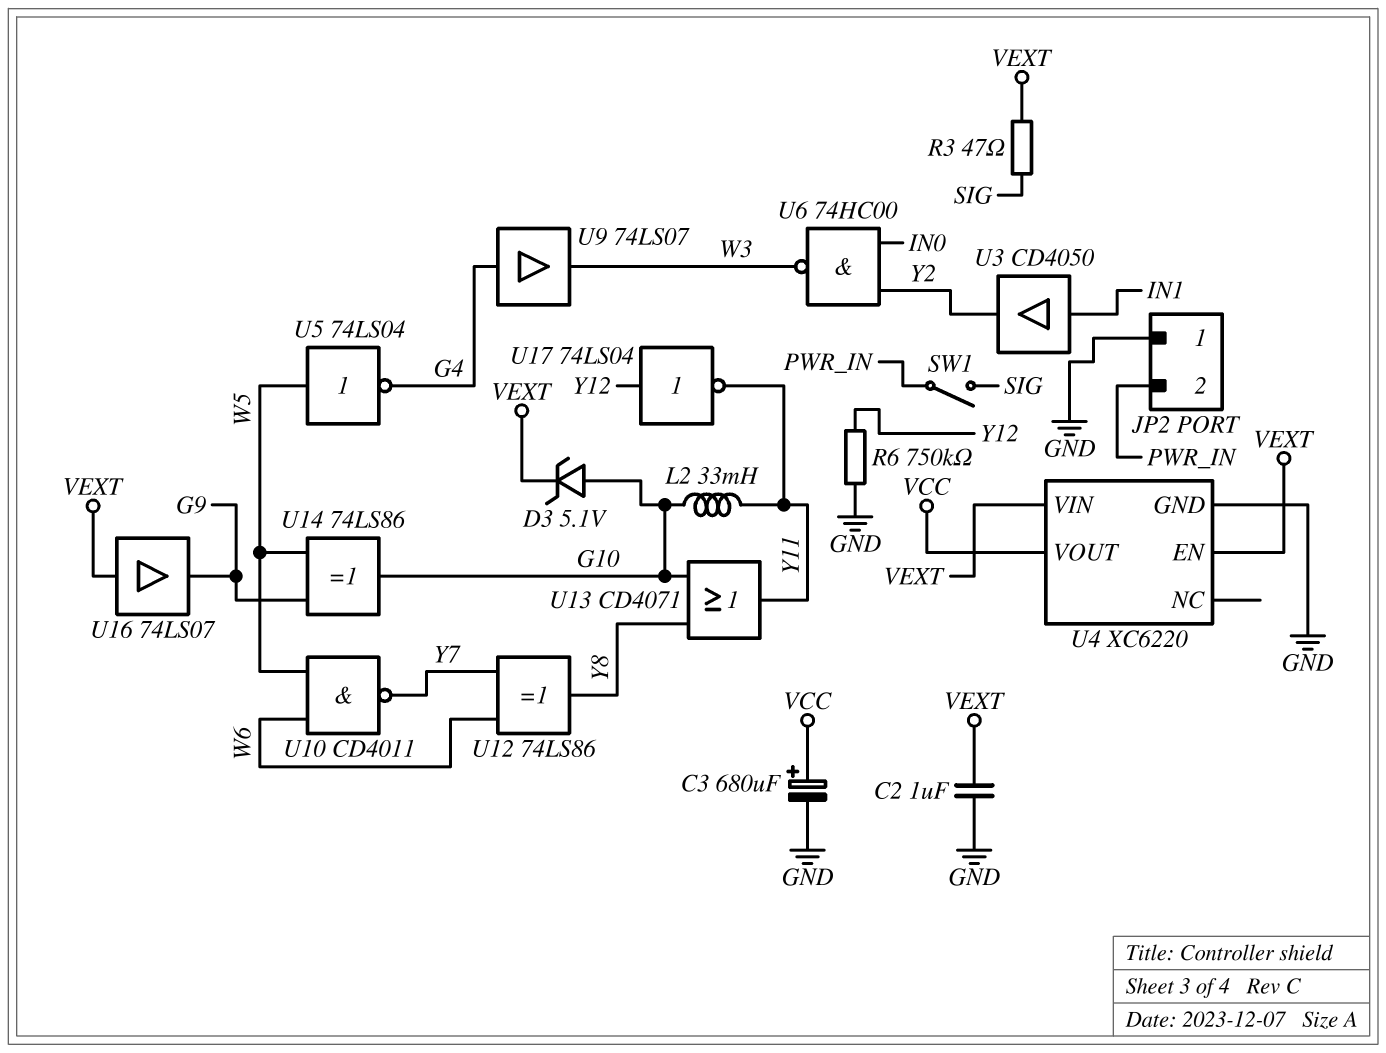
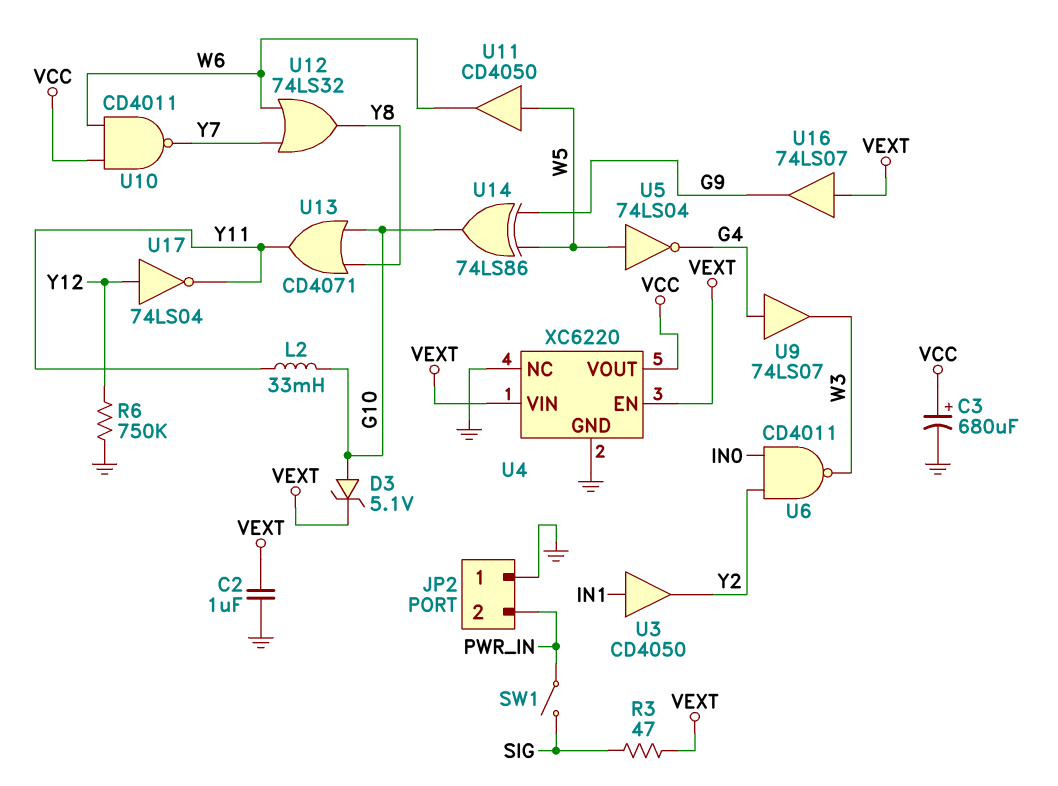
U4 pin NC: none -> GND
U6: NAND 74HC00 (in IN0, in Y2, out W3) -> NAND CD4011 (in IN0, in Y2, out W3)
U10: NAND CD4011 (in W5, in W6, out Y7) -> NAND CD4011 (in VCC, in W6, out Y7)
U11: none -> buffer CD4050 (in W5, out W6)
U12: XOR 74LS86 (in W6, in Y7, out Y8) -> OR 74LS32 (in W6, in Y7, out Y8)

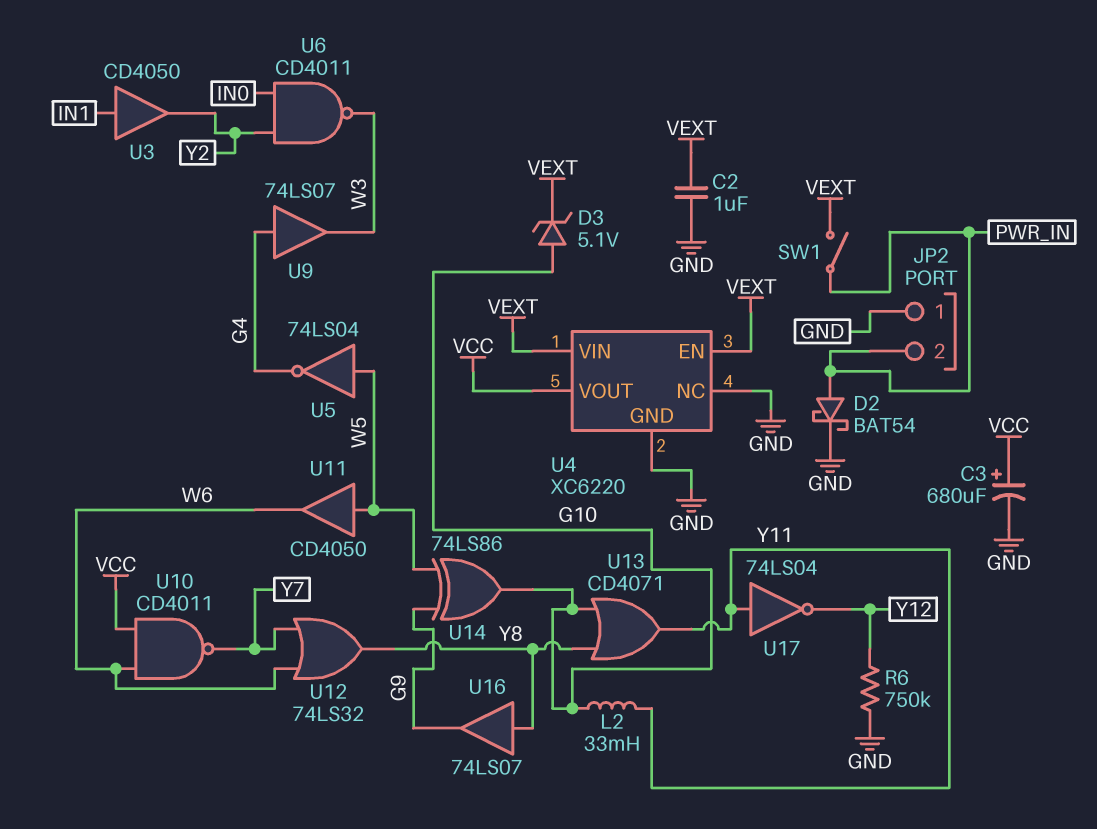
D2: none -> schottky BAT54 (A PWR_IN, K GND)
R3: 47 (SIG, VEXT) -> none
SW1: switch (PWR_IN, SIG) -> switch (PWR_IN, VEXT)
U16: buffer 74LS07 (in VEXT, out G9) -> buffer 74LS07 (in Y8, out G9)
U17: NOT 74LS04 (in Y12, out Y11) -> NOT 74LS04 (in Y11, out Y12)

